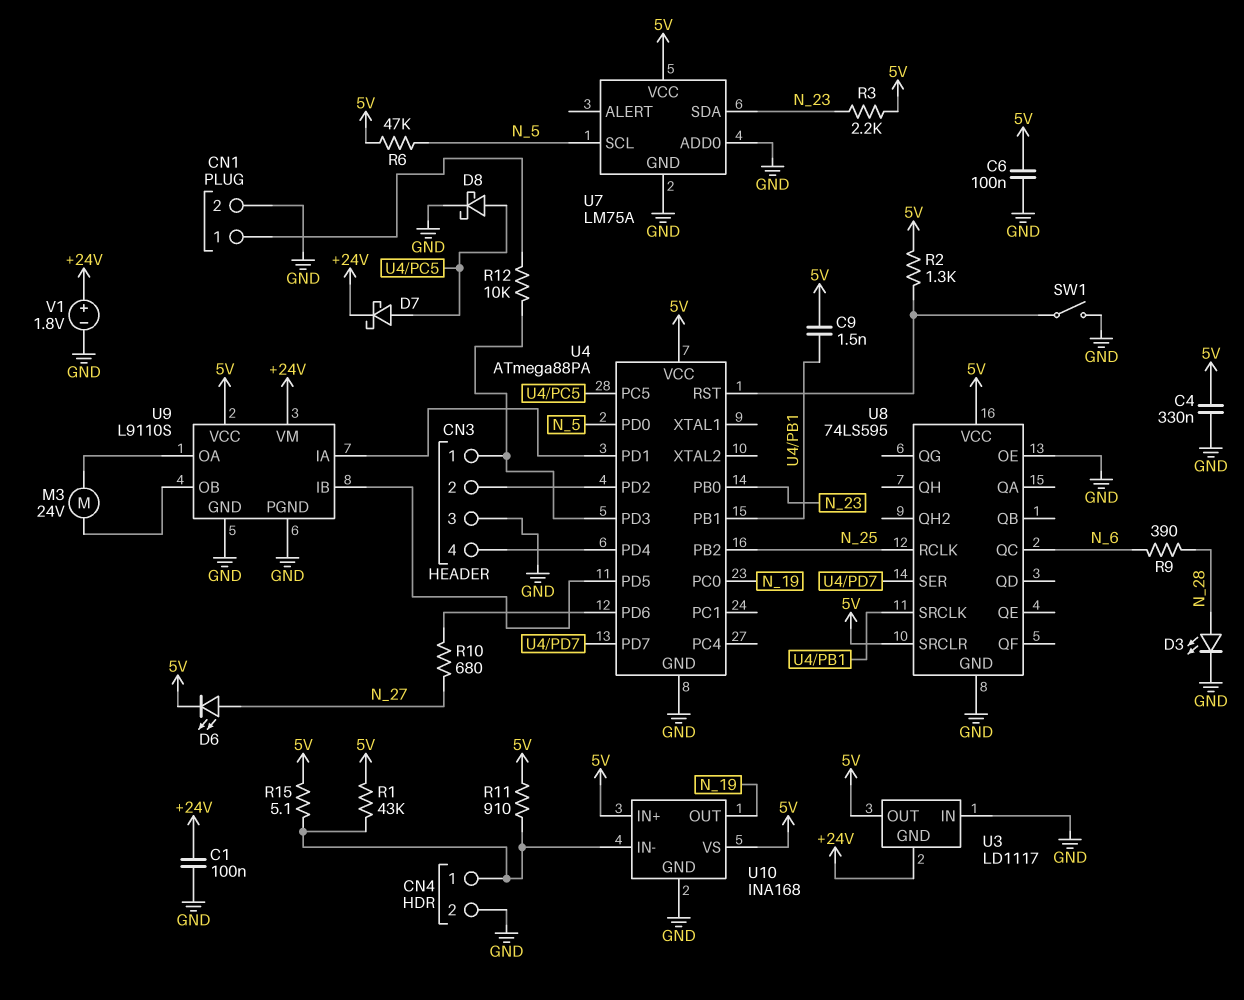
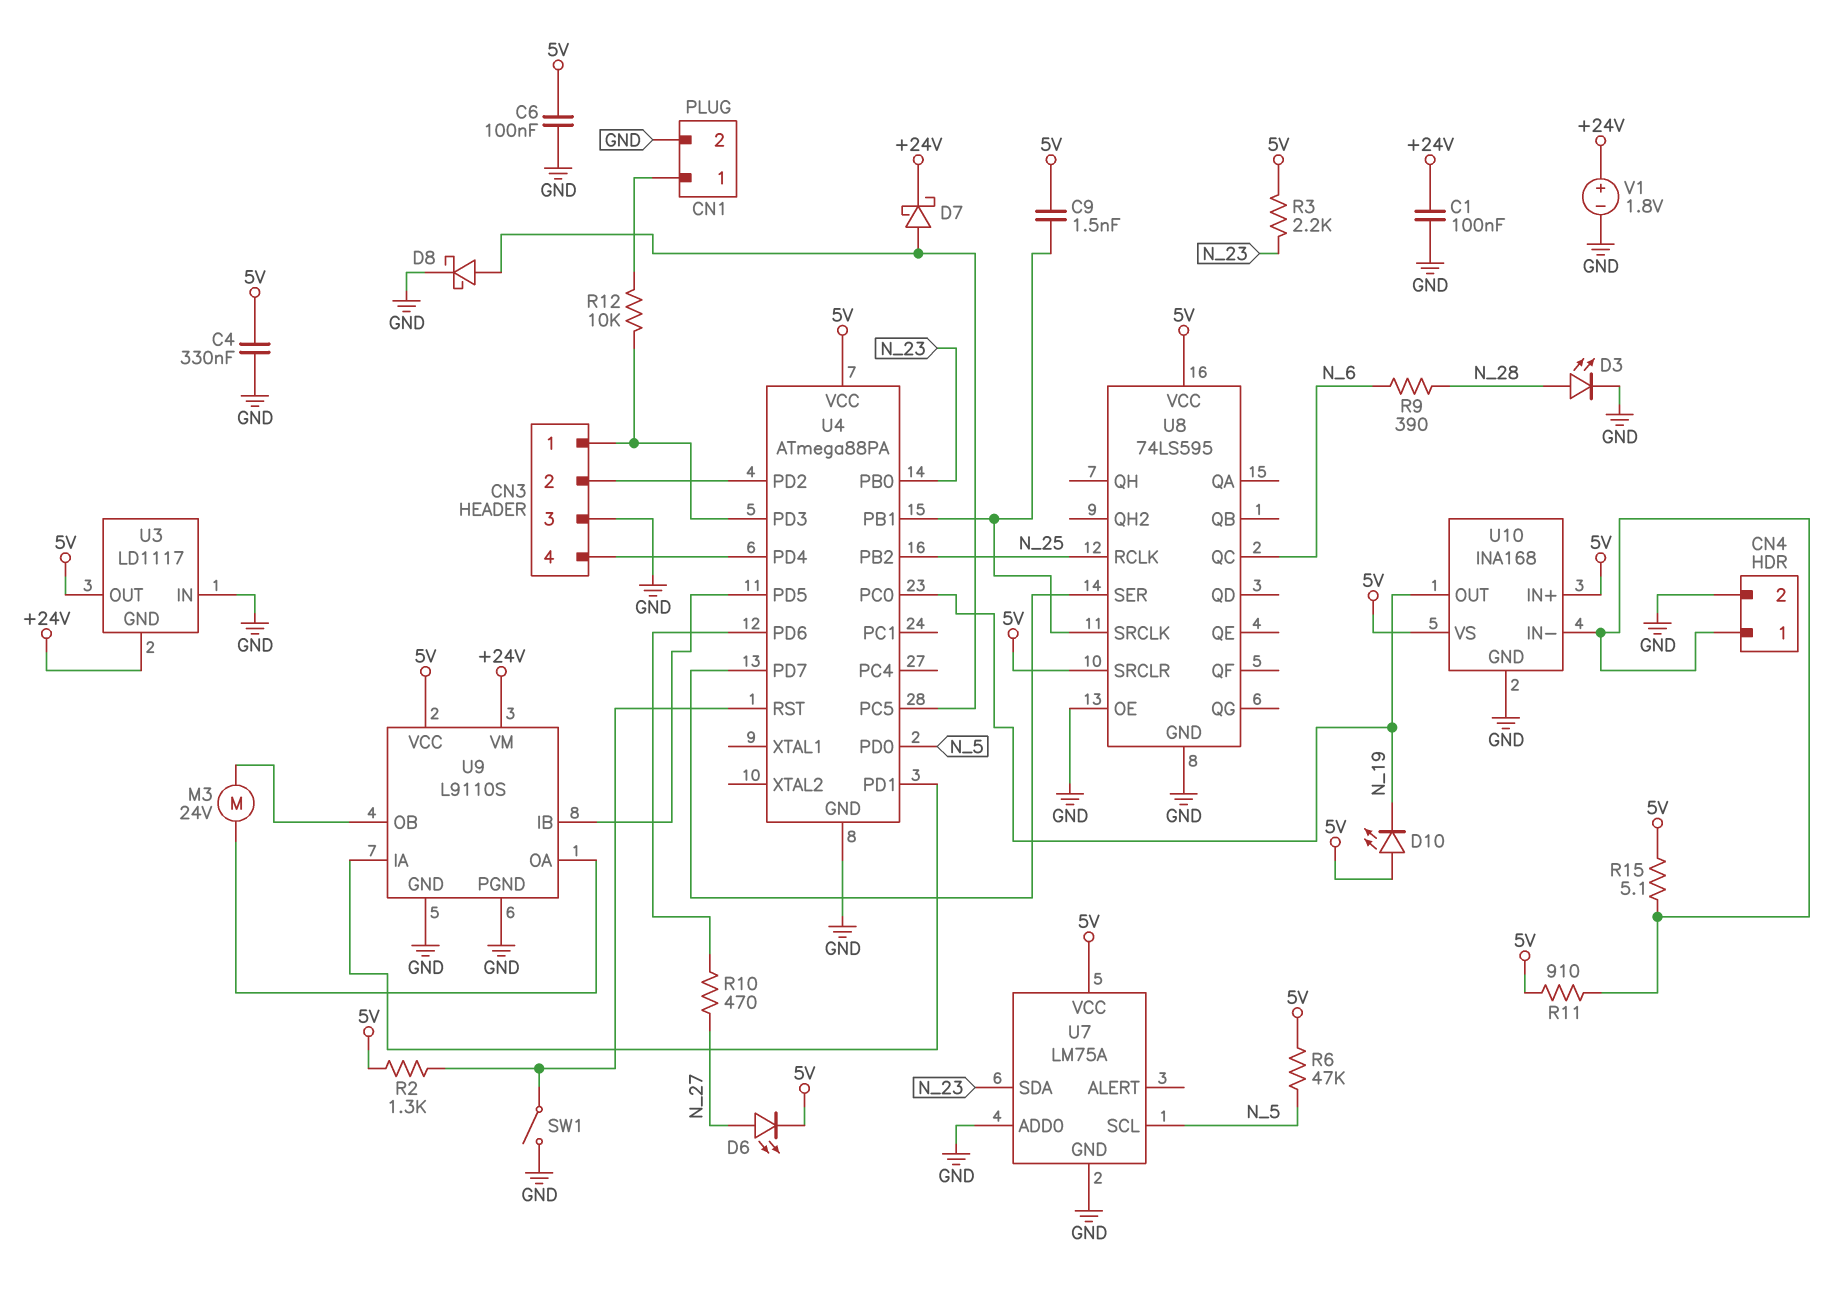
D10: none -> LED (A 5V, K N_19)
R1: 43k (5V, CN4/1) -> none
R10: 680 (N_27, U4/PD6) -> 470 (N_27, U4/PD6)

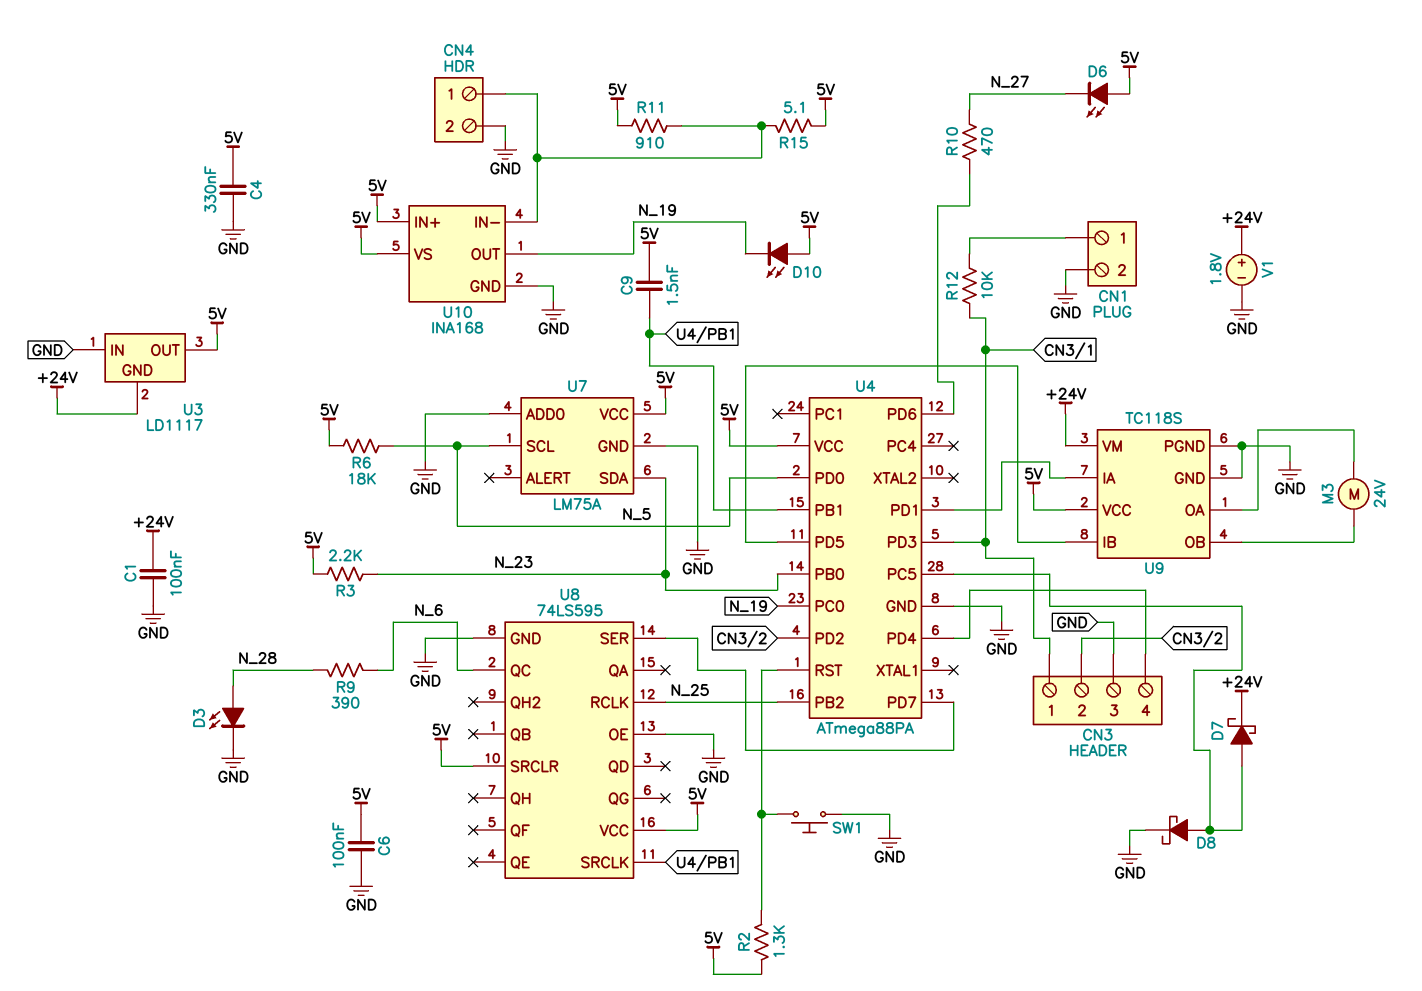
D6: LED (A N_27, K 5V) -> LED (A 5V, K N_27)
R6: 47k (5V, N_5) -> 18k (5V, N_5)
SW1: switch (GND, U4/RST) -> button (GND, U4/RST)
U9: L9110S -> TC118S

